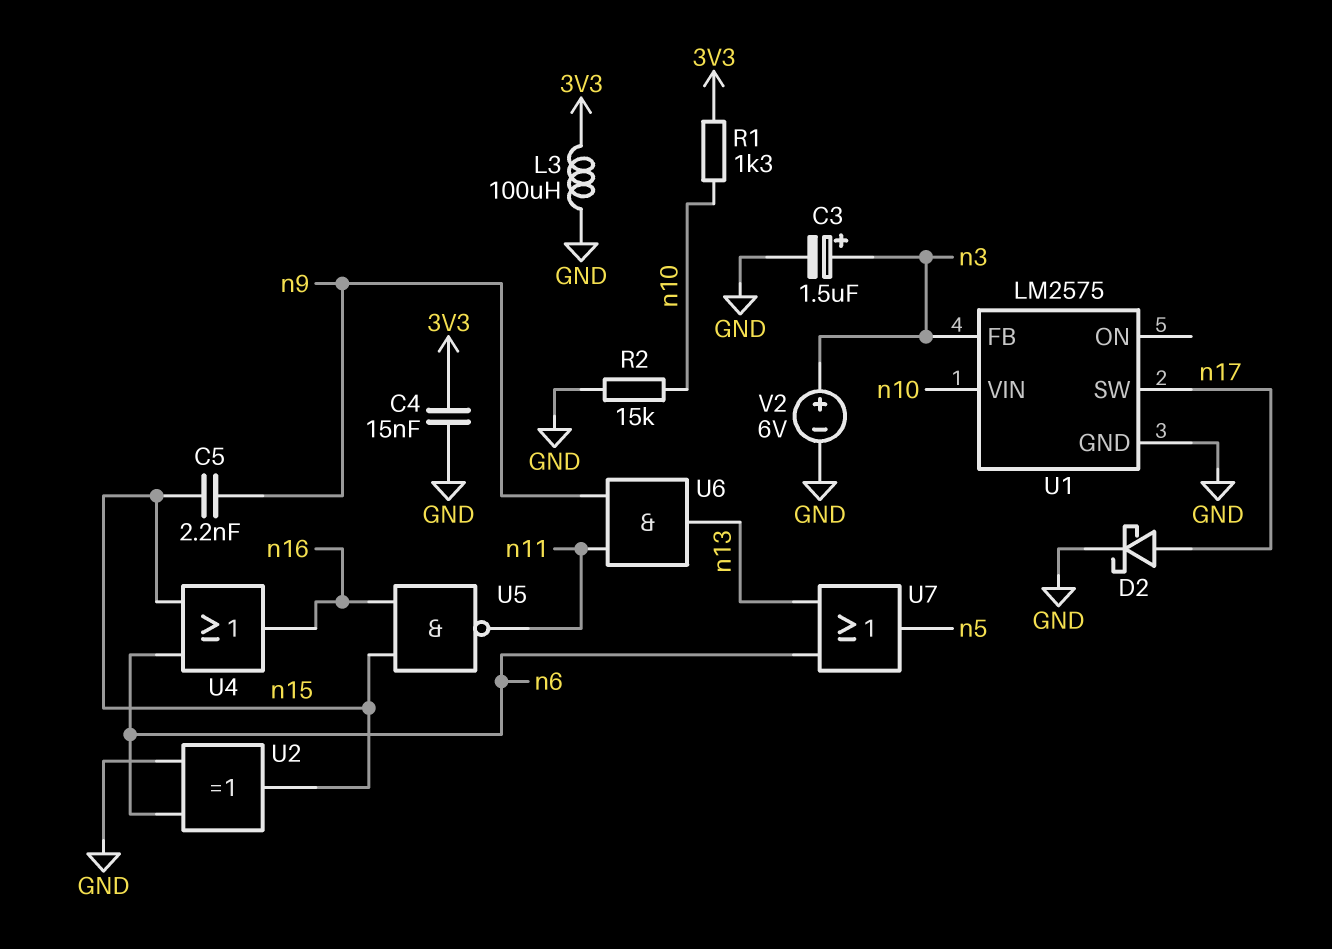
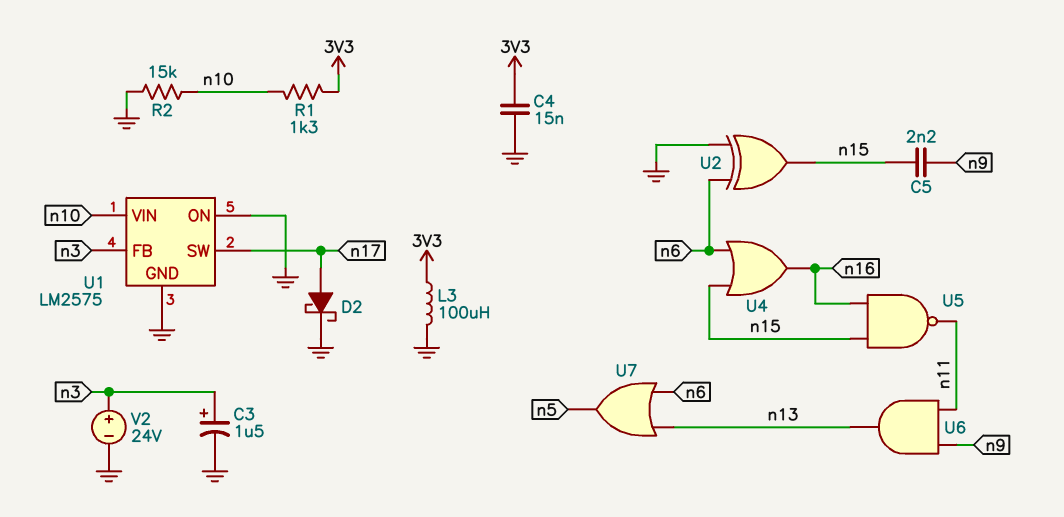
U1 pin ON: none -> GND
V2: 6V (plus n3, minus GND) -> 24V (plus n3, minus GND)

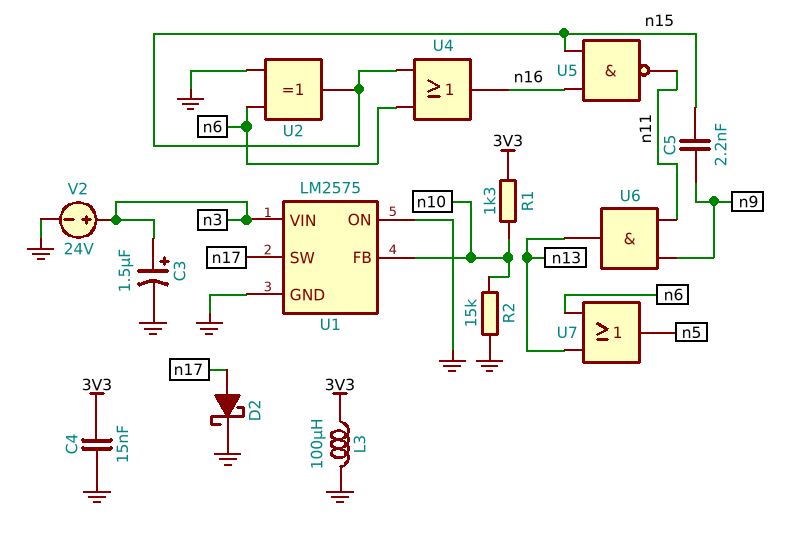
U1 pin FB: n3 -> n10
U1 pin VIN: n10 -> n3

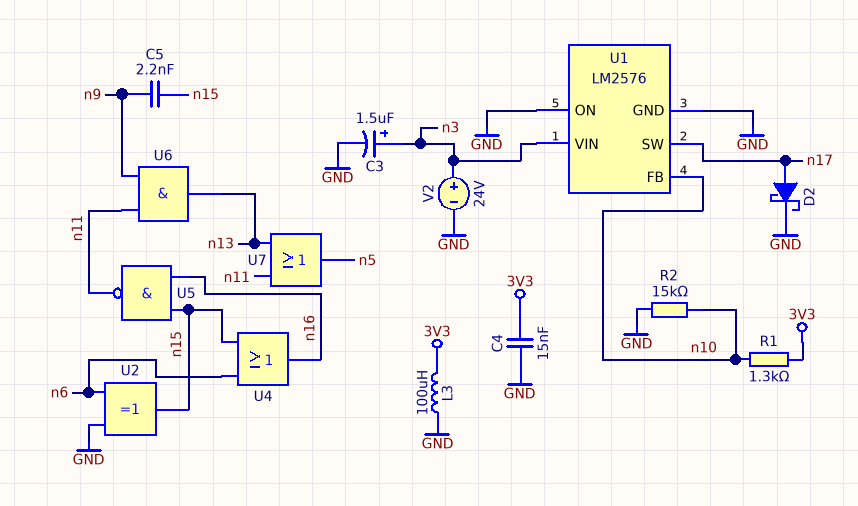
U1: LM2575 -> LM2576
U7: OR (in n6, in n13, out n5) -> OR (in n11, in n13, out n5)

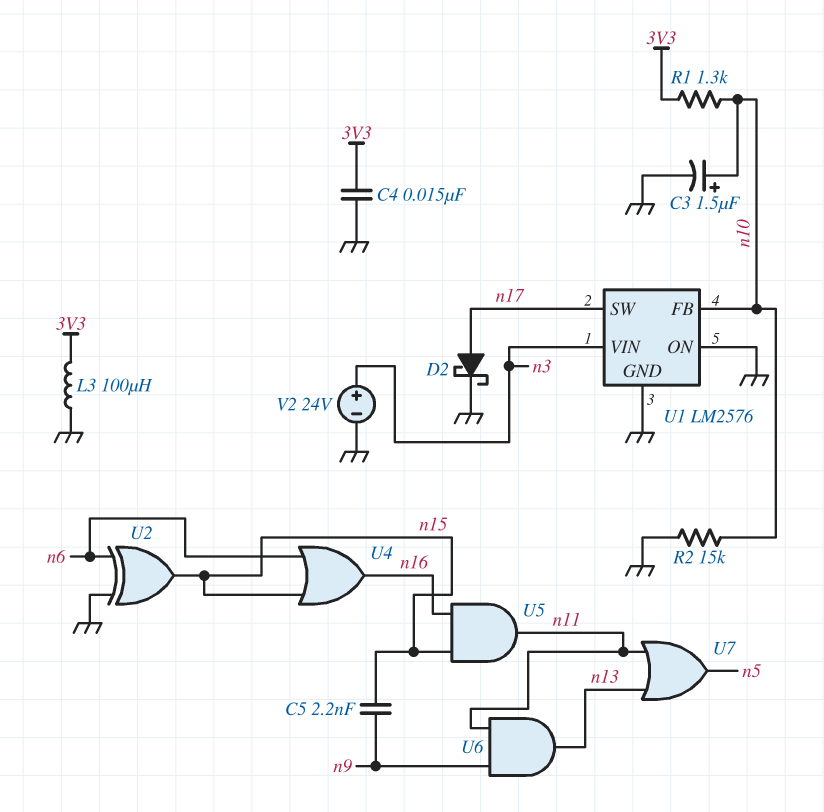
C3: 1.5uF (plus n3, minus GND) -> 1.5uF (plus n10, minus GND)
U5: NAND (in n15, in n16, out n11) -> AND (in n15, in n16, out n11)

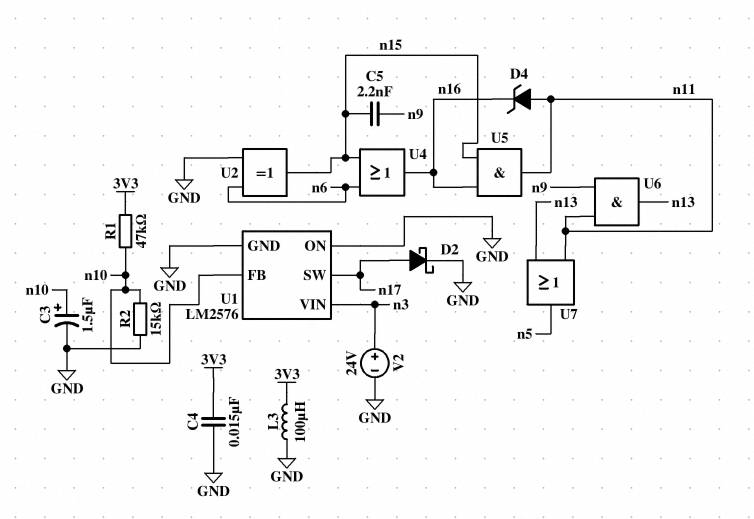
D4: none -> zener (A n11, K n16)
R1: 1.3k (3V3, n10) -> 47k (3V3, n10)

